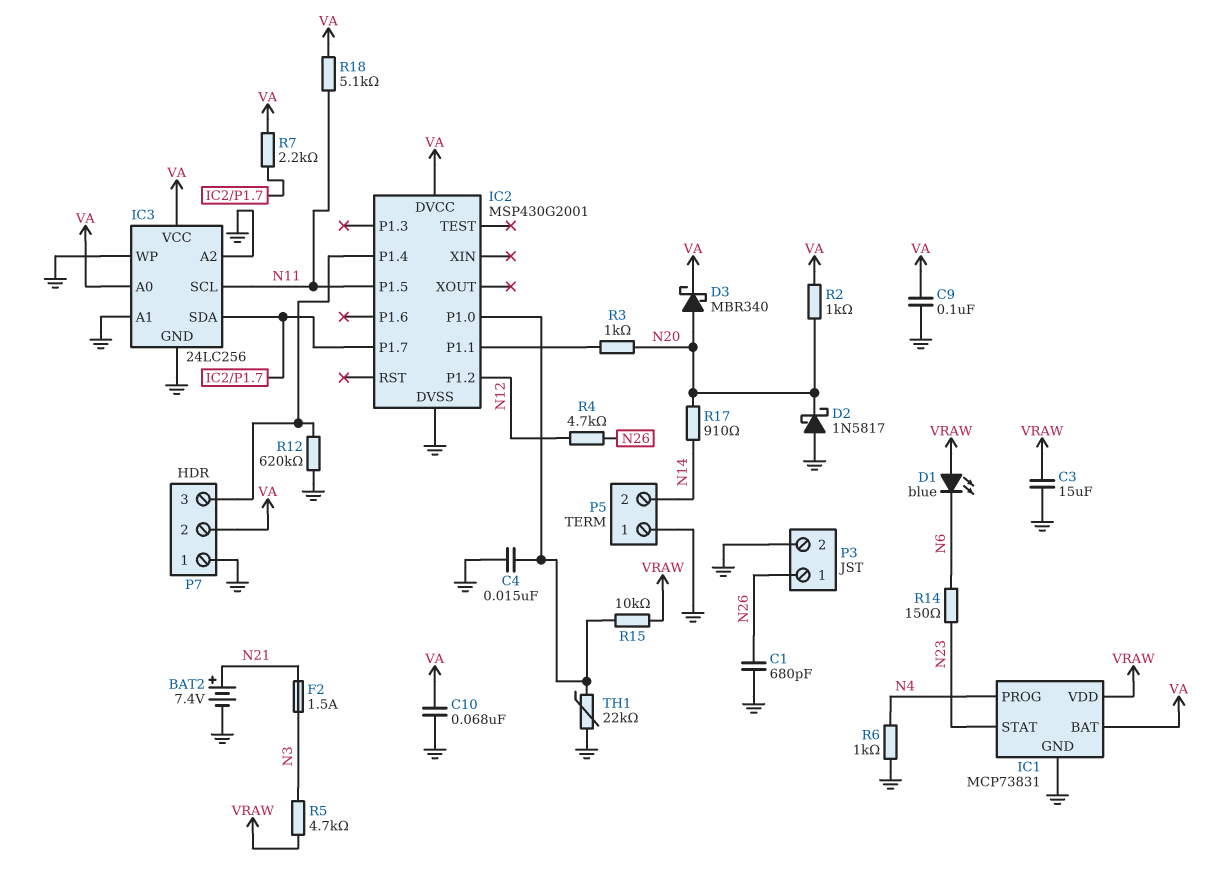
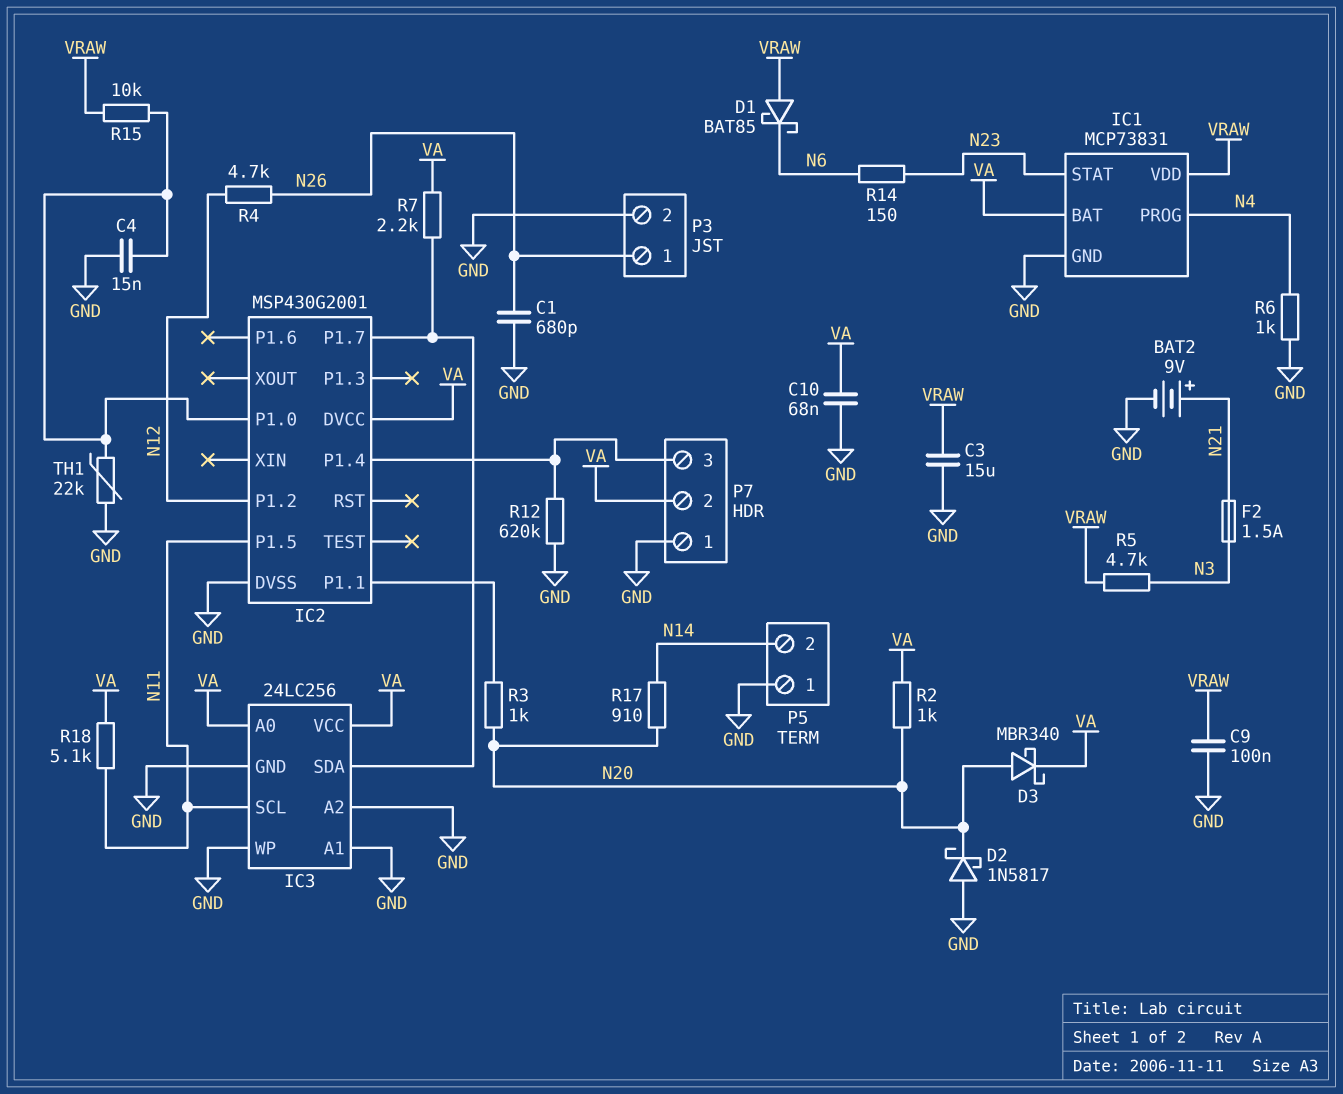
BAT2: 7.4V (plus N21, minus GND) -> 9V (plus N21, minus GND)
C9: 100nF (GND, VA) -> 100nF (GND, VRAW)
D1: LED blue (A VRAW, K N6) -> schottky BAT85 (A VRAW, K N6)

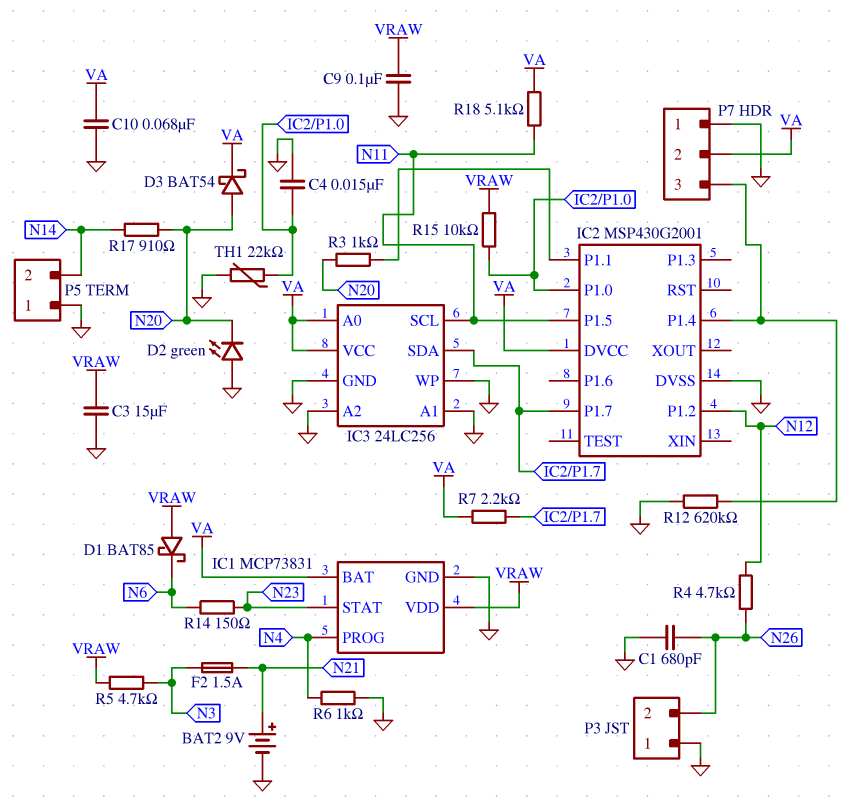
D2: schottky 1N5817 (A GND, K N20) -> LED green (A GND, K N20)
D3: schottky MBR340 (A N20, K VA) -> schottky BAT54 (A N20, K VA)
P3 pin 1: N26 -> GND
P3 pin 2: GND -> N26
R2: 1k (N20, VA) -> none

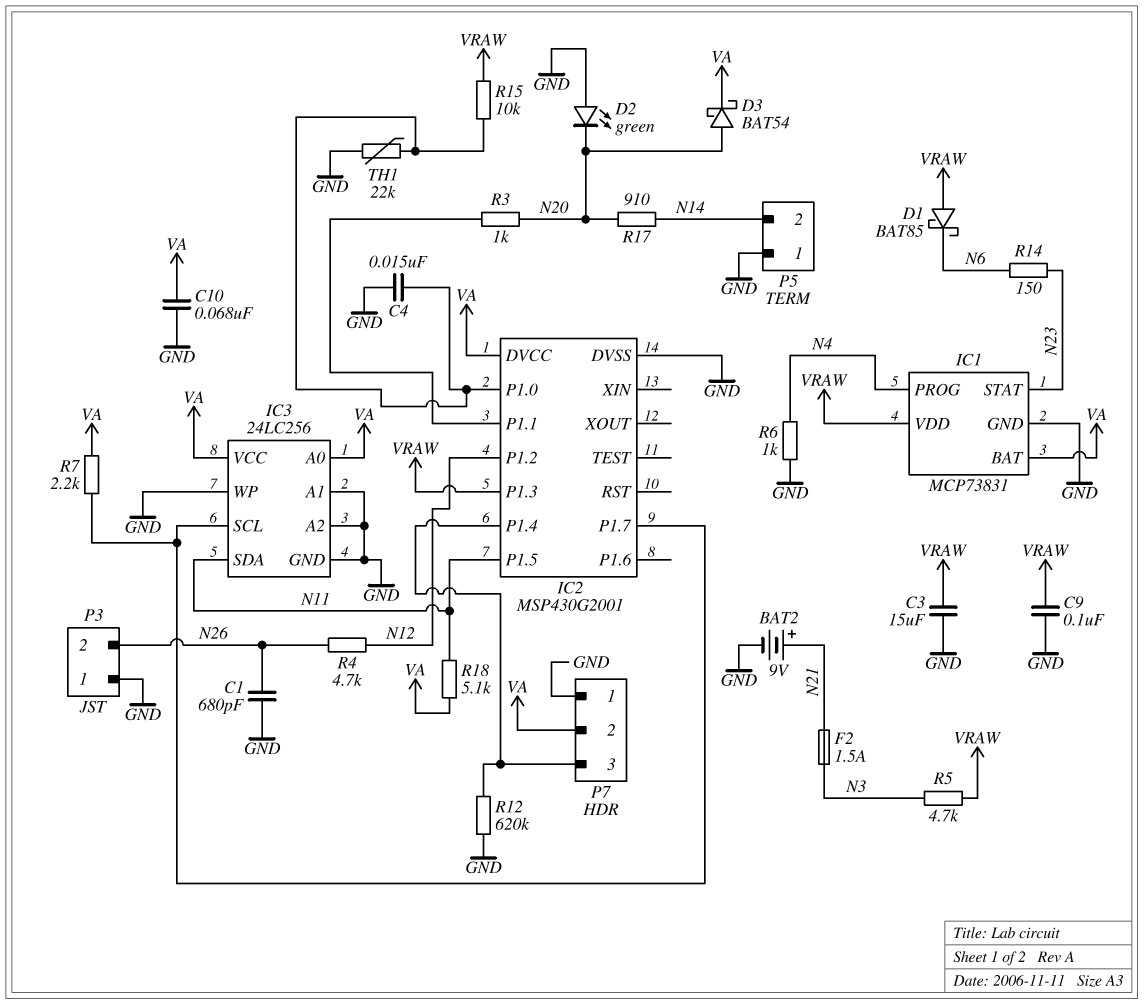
IC2 pin P1.3: none -> VRAW
IC3 pin SCL: N11 -> IC2/P1.7
IC3 pin SDA: IC2/P1.7 -> N11

